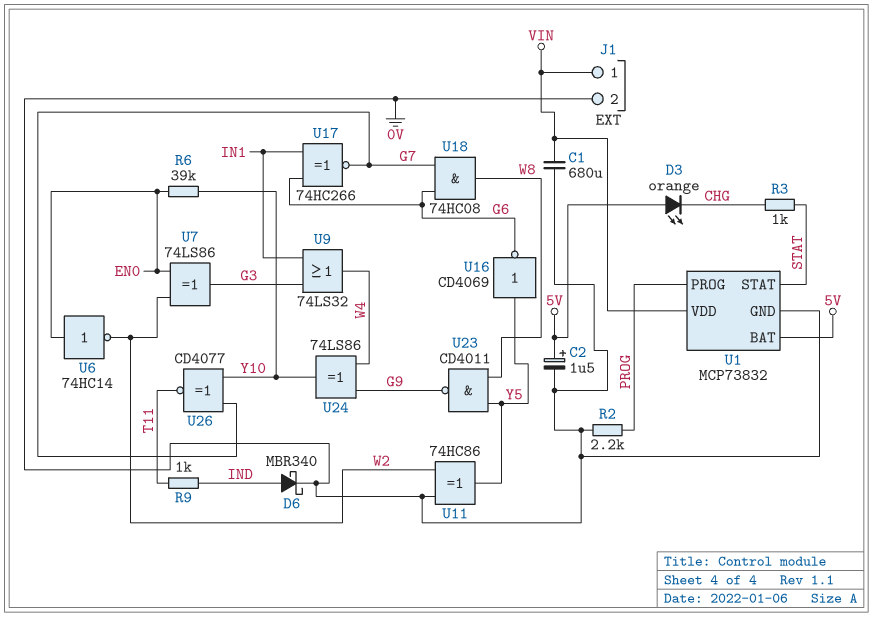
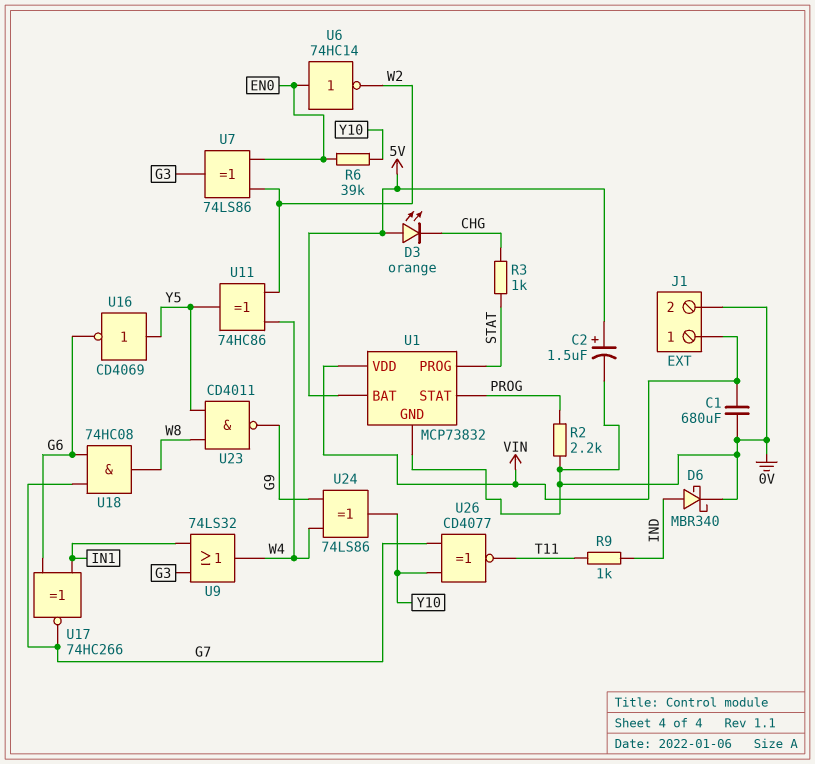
U1 pin PROG: PROG -> STAT
U1 pin STAT: STAT -> PROG
U11: XOR 74HC86 (in 0V, in W2, out Y5) -> XOR 74HC86 (in W2, in W4, out Y5)

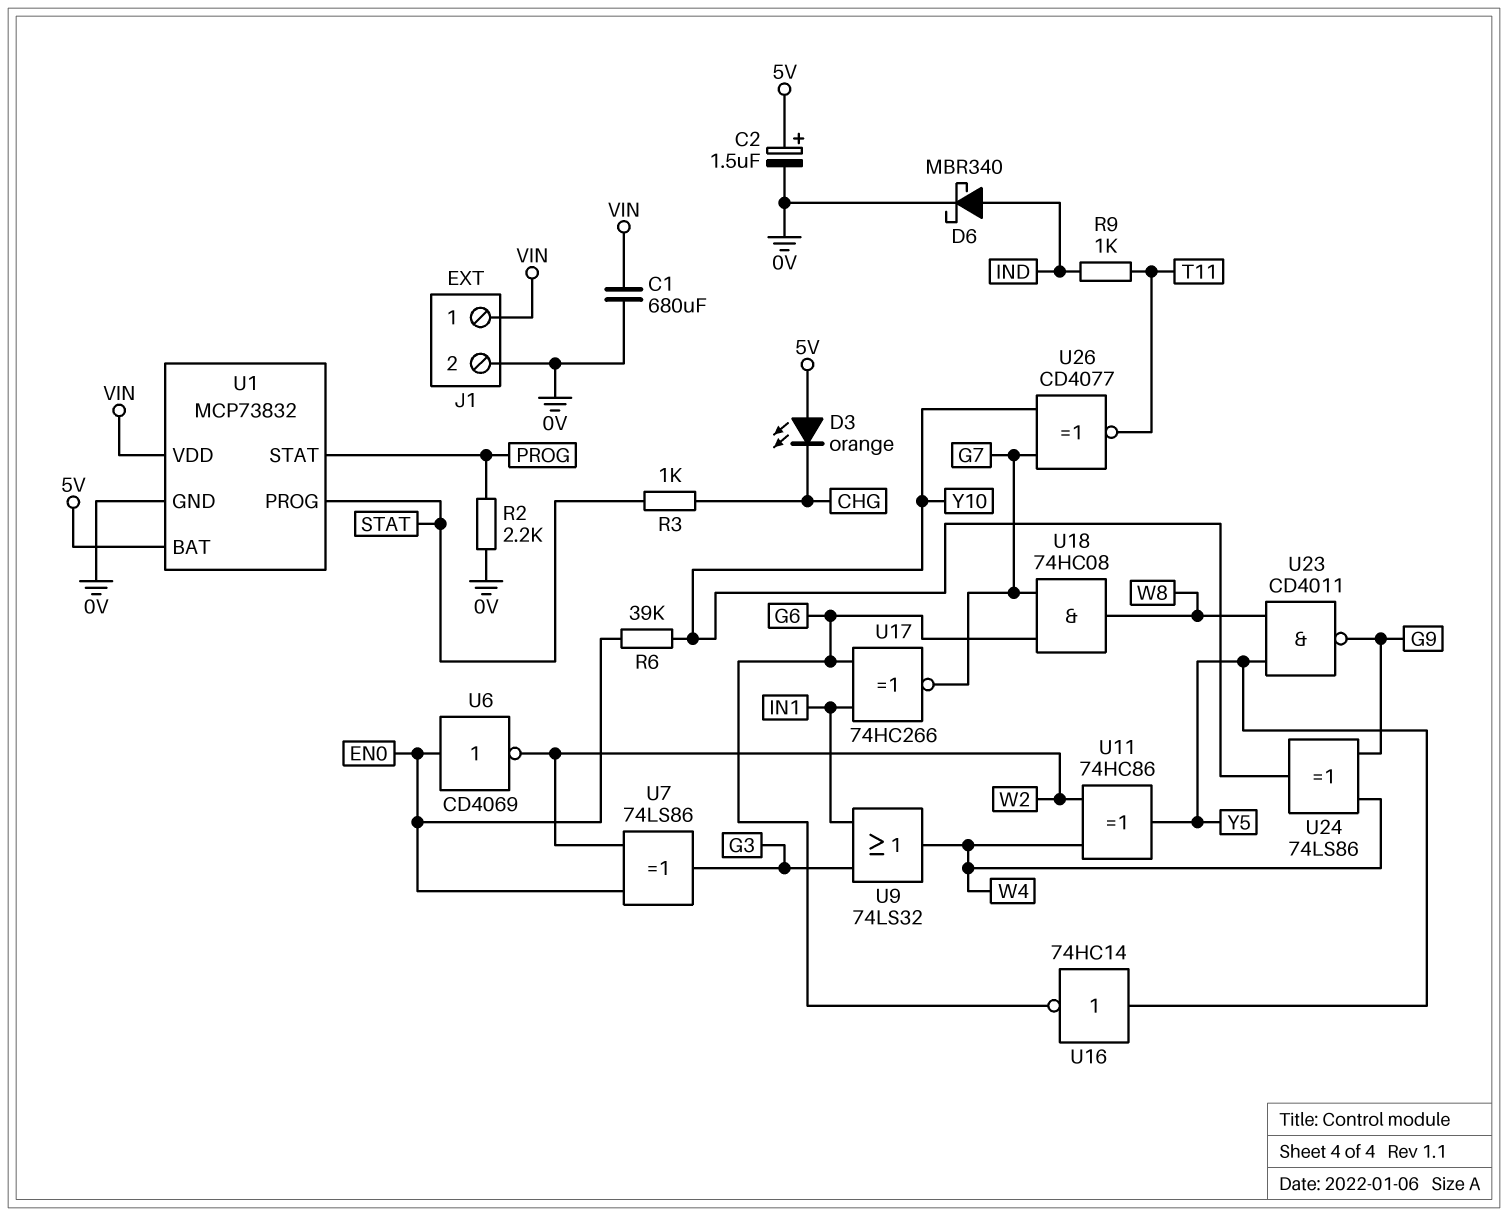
U6: NOT 74HC14 (in EN0, out W2) -> NOT CD4069 (in EN0, out W2)
U16: NOT CD4069 (in Y5, out G6) -> NOT 74HC14 (in Y5, out G6)

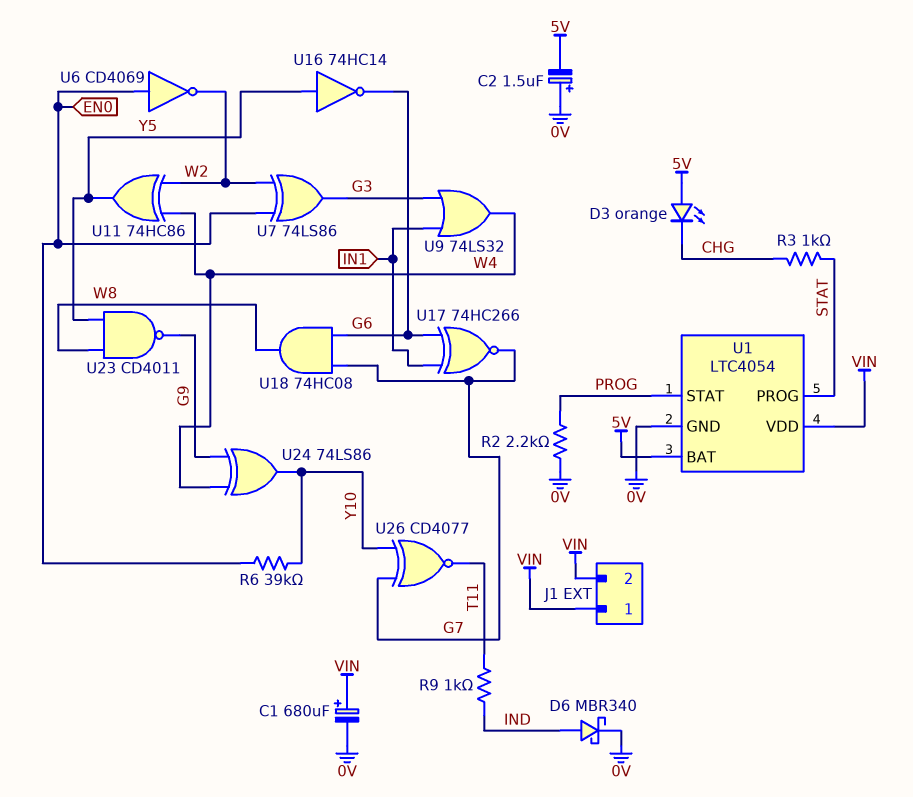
C1: 680uF (0V, VIN) -> 680uF (plus VIN, minus 0V)
C2: 1.5uF (plus 5V, minus 0V) -> 1.5uF (plus 0V, minus 5V)
J1 pin 2: 0V -> VIN
U1: MCP73832 -> LTC4054

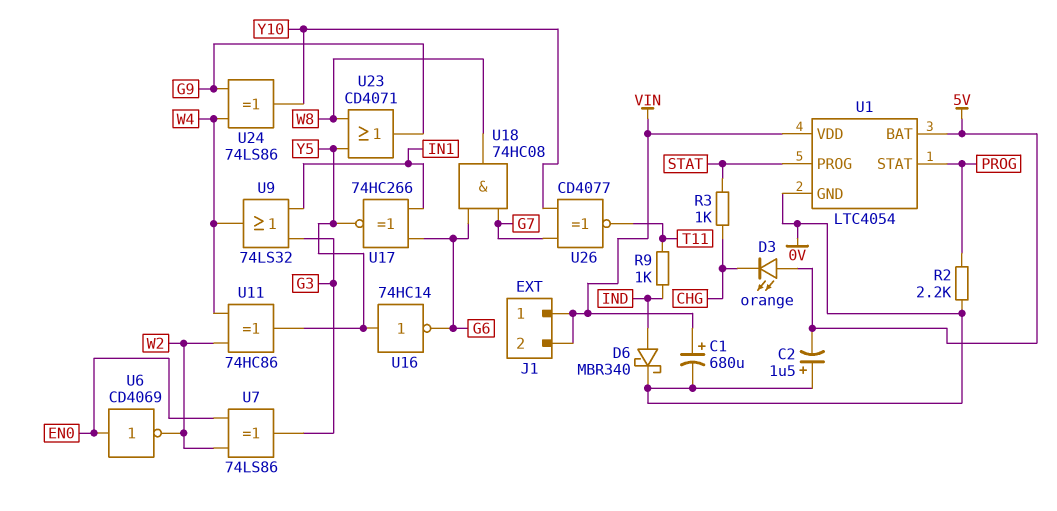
R6: 39k (EN0, Y10) -> none
U17: XNOR 74HC266 (in G6, in IN1, out G7) -> XNOR 74HC266 (in G6, in IN1, out Y5)
U23: NAND CD4011 (in W8, in Y5, out G9) -> OR CD4071 (in W8, in Y5, out G9)

